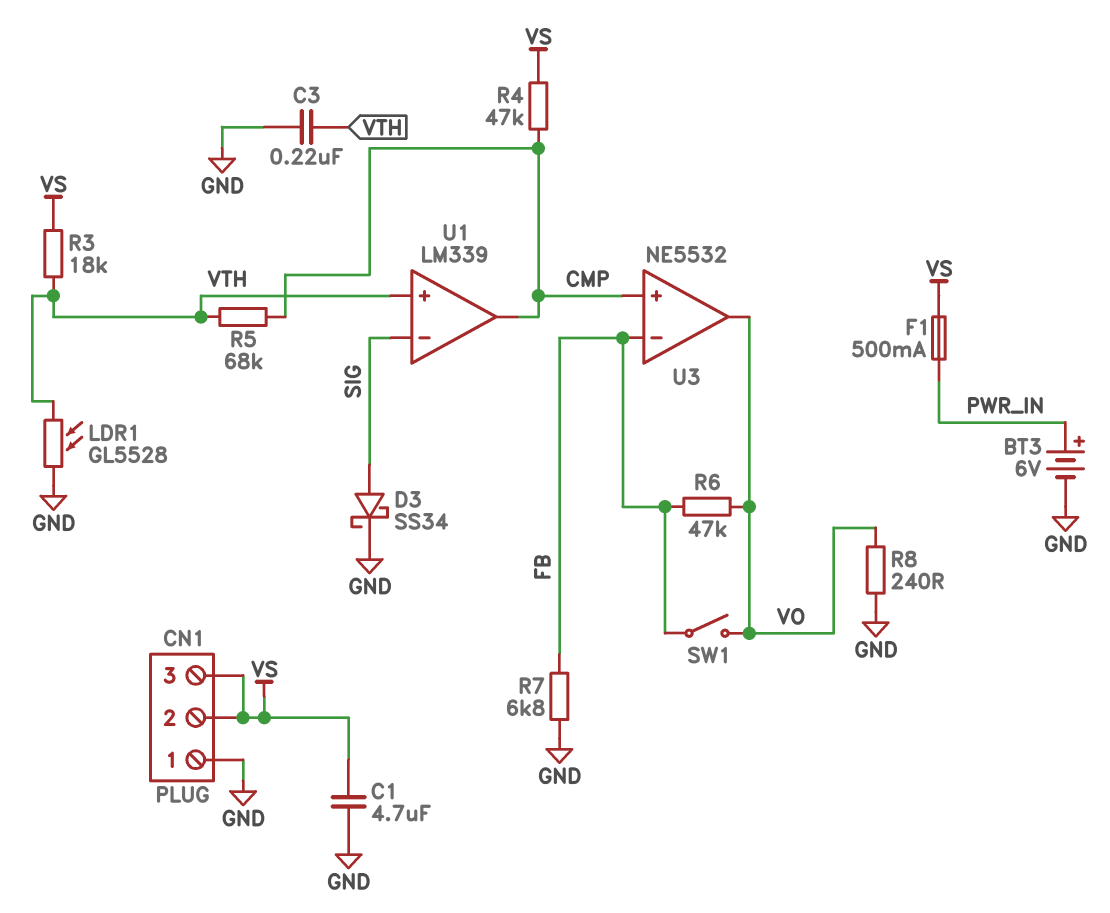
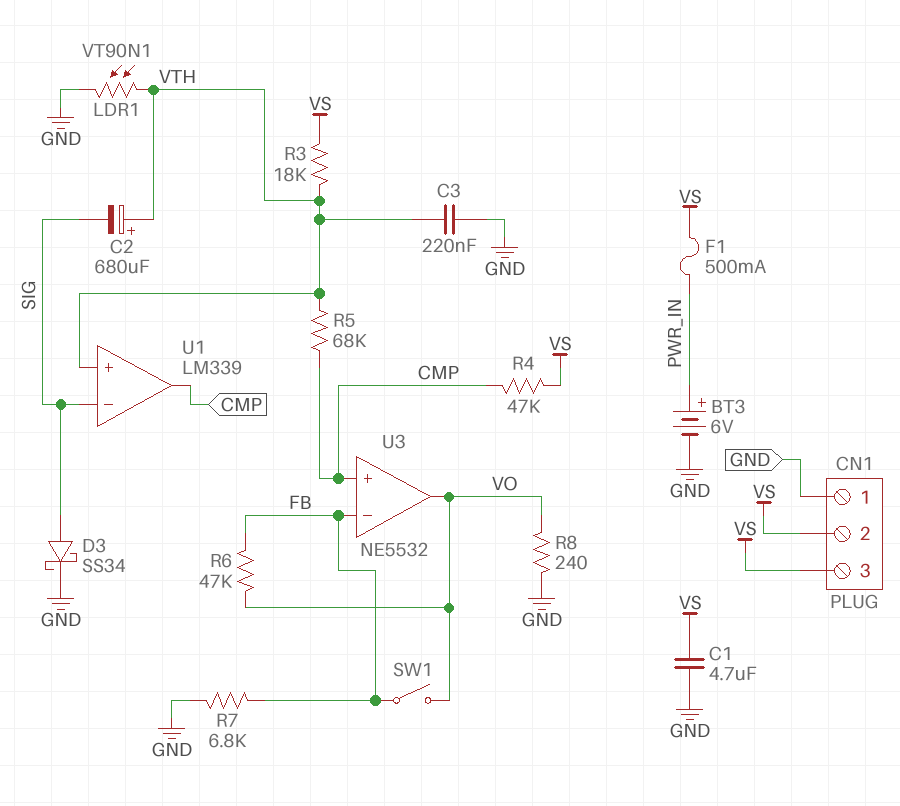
C2: none -> 680uF (plus VTH, minus SIG)
LDR1: GL5528 (GND, VTH) -> VT90N1 (GND, VTH)

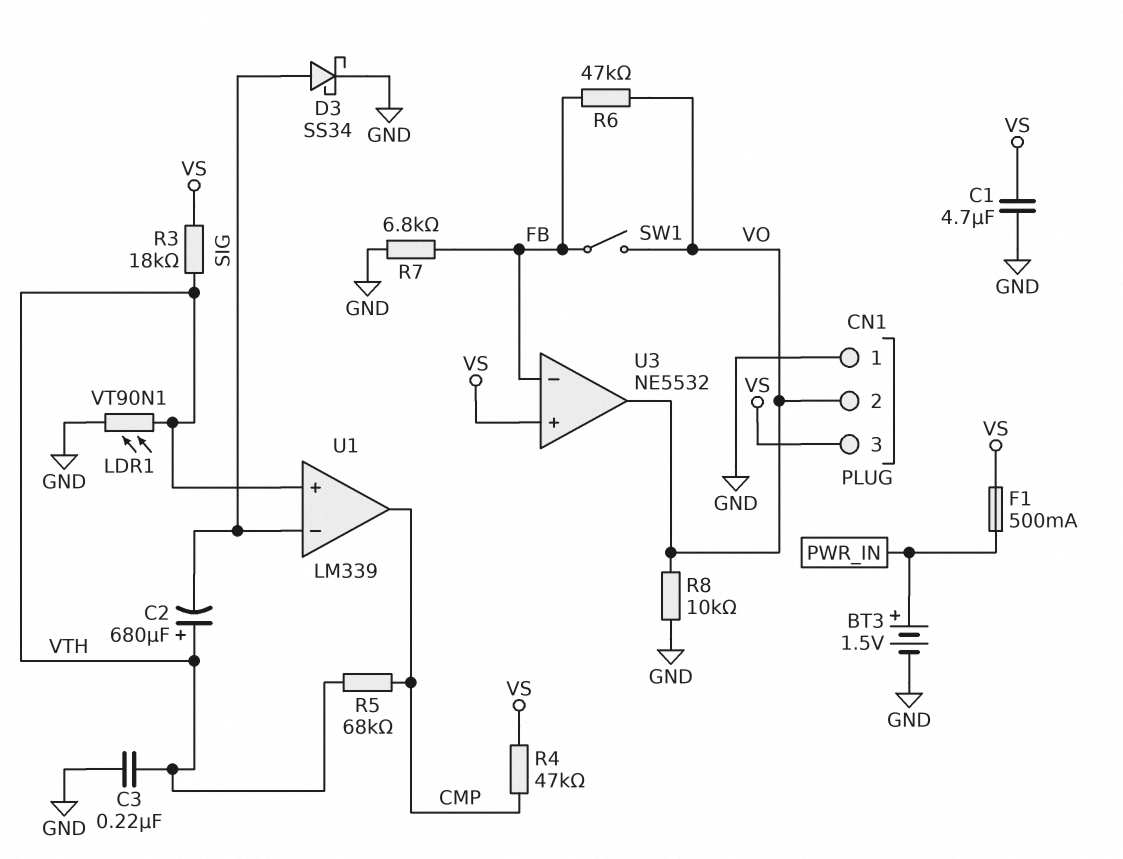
BT3: 6V (plus PWR_IN, minus GND) -> 1.5V (plus PWR_IN, minus GND)
CN1 pin 2: VS -> VO
R8: 240 (GND, VO) -> 10k (GND, VO)
U3 pin in+: CMP -> VS

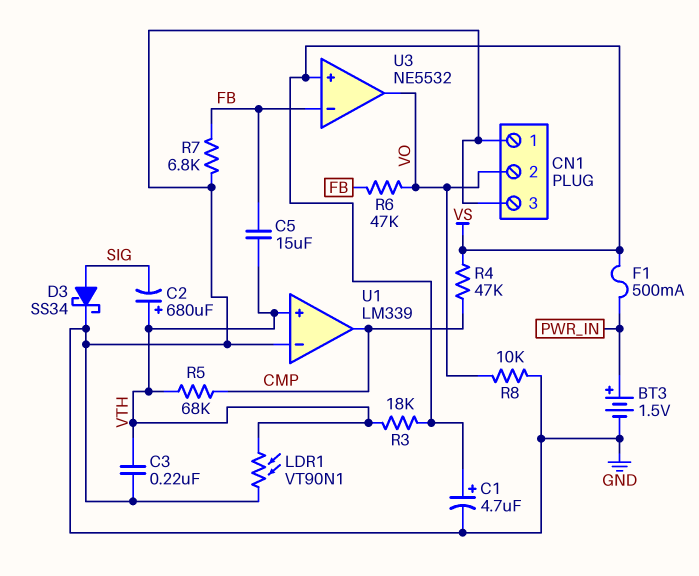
C1: 4.7uF (GND, VS) -> 4.7uF (plus VS, minus GND)
C5: none -> 15uF (FB, VTH)
CN1 pin 3: VS -> GND
SW1: switch (FB, VO) -> none
U1 pin in-: SIG -> GND

